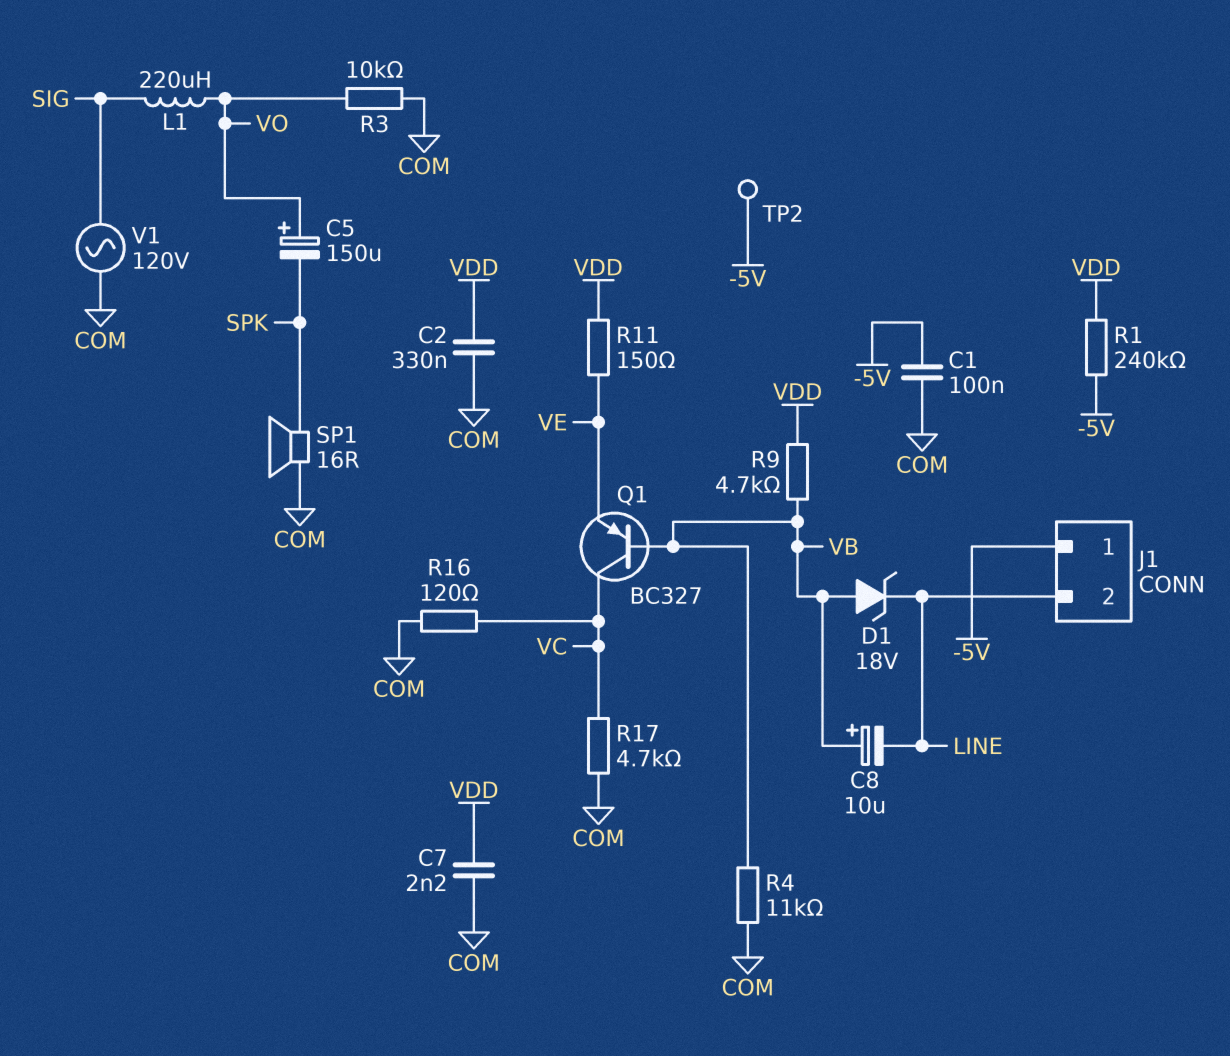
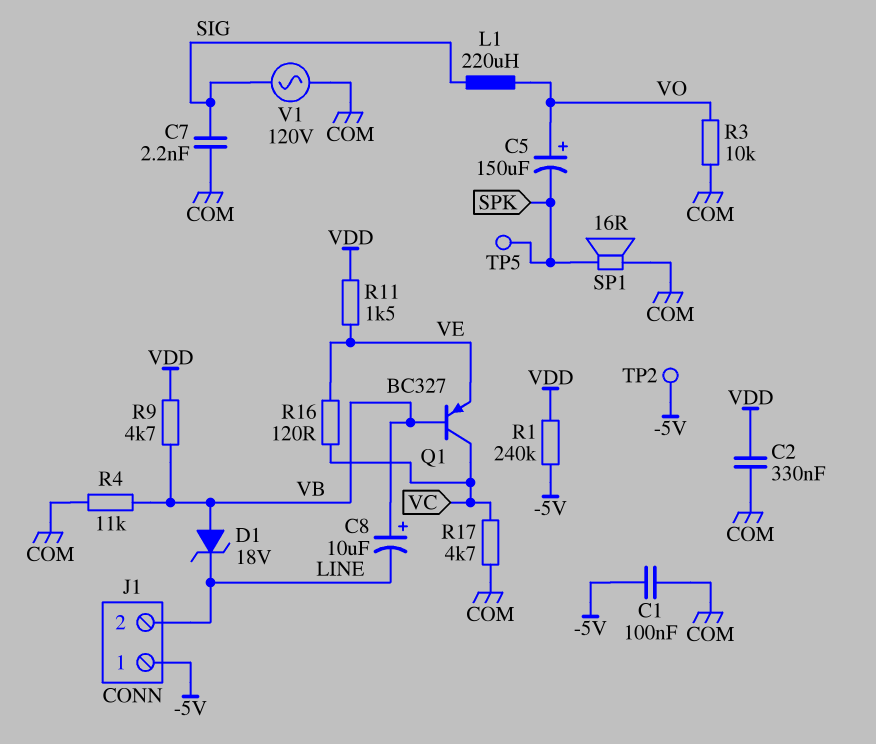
C7: 2.2nF (COM, VDD) -> 2.2nF (COM, SIG)
R11: 150 (VDD, VE) -> 1.5k (VDD, VE)
R16: 120 (COM, VC) -> 120 (VC, VE)
TP5: none -> test point (SPK)

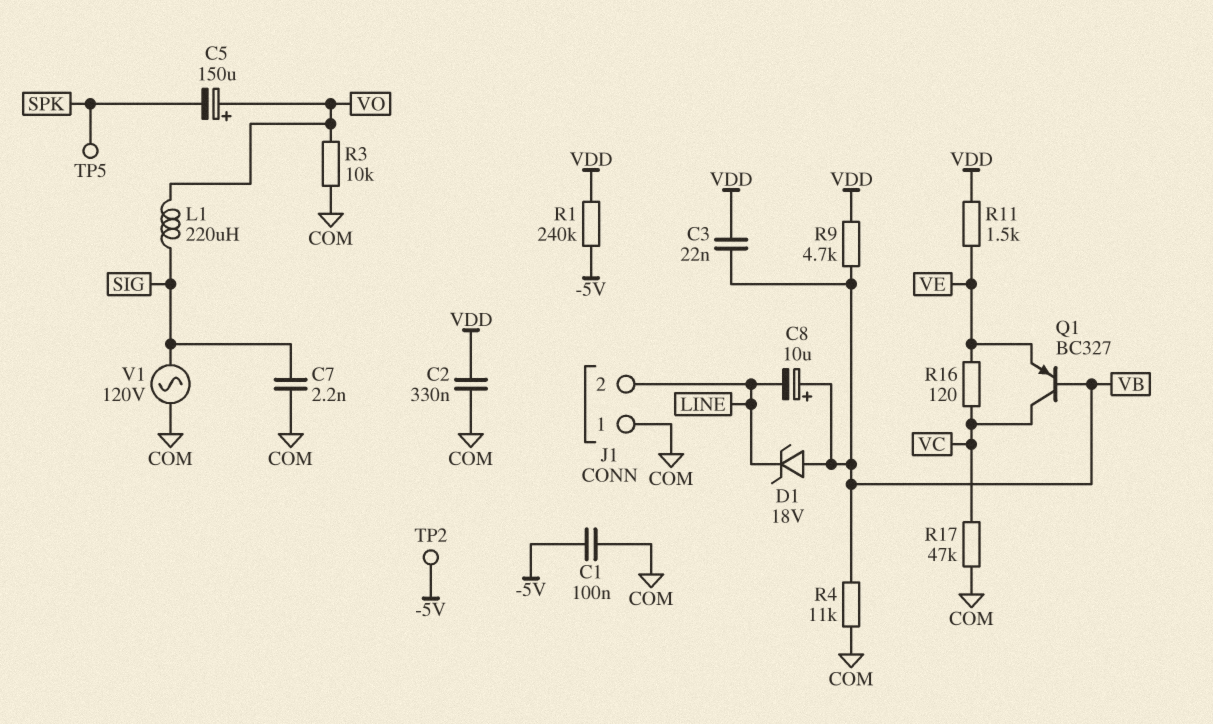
C3: none -> 22nF (VB, VDD)
J1 pin 1: -5V -> COM
R17: 4.7k (COM, VC) -> 47k (COM, VC)
SP1: speaker 16R (COM, SPK) -> none

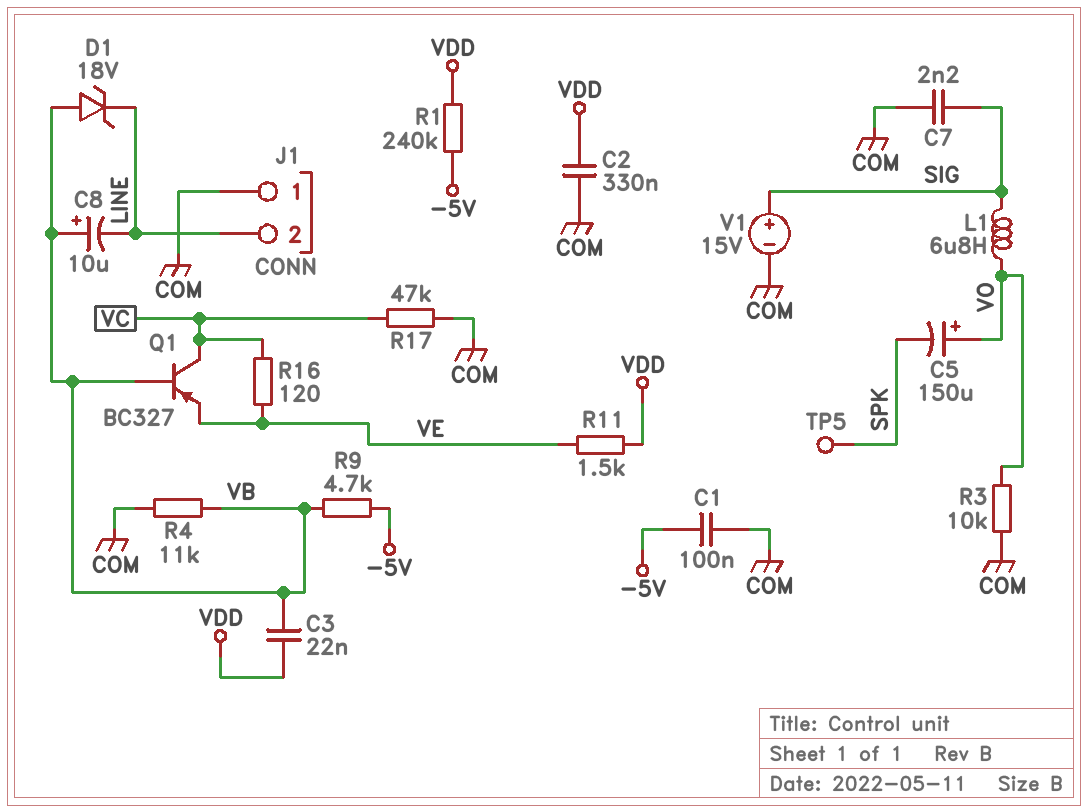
L1: 220uH (SIG, VO) -> 6.8uH (SIG, VO)
R9: 4.7k (VB, VDD) -> 4.7k (-5V, VB)
TP2: test point (-5V) -> none
V1: AC 120V (COM, SIG) -> 15V (plus SIG, minus COM)

